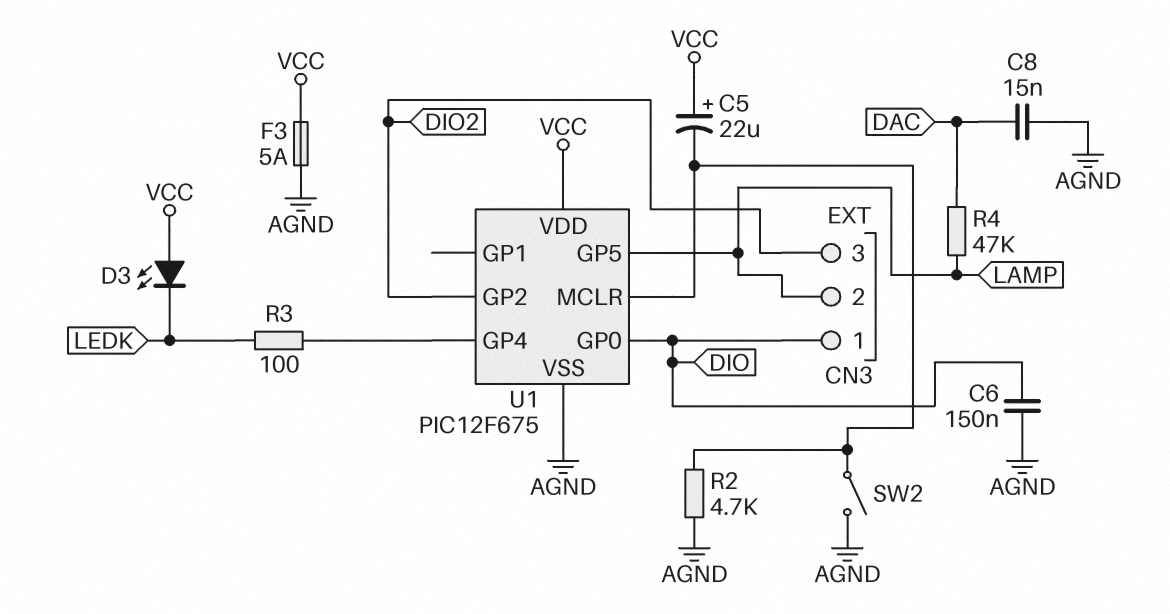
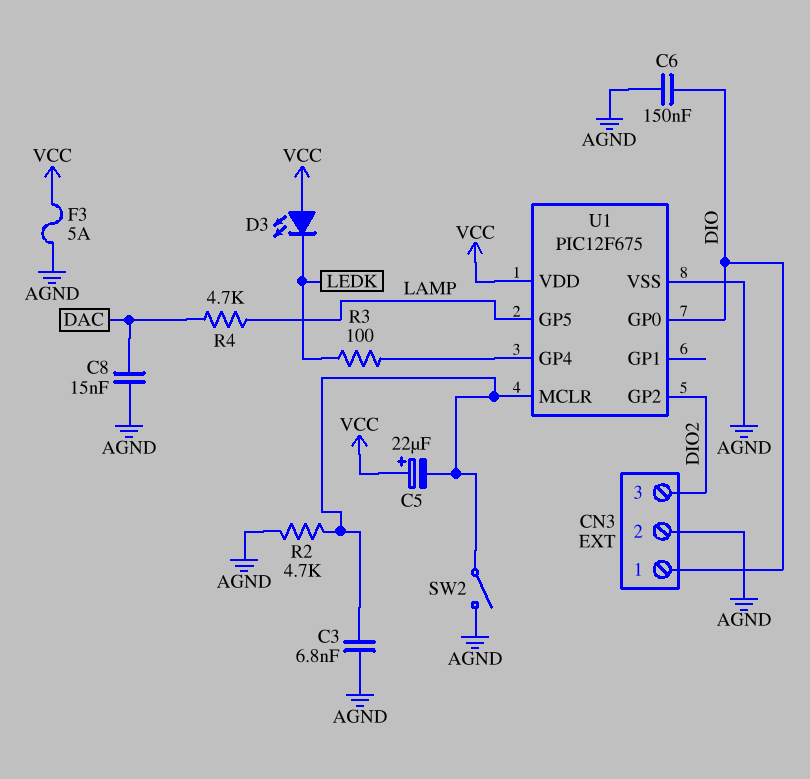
C3: none -> 6.8nF (AGND, U1/MCLR)
CN3 pin 2: LAMP -> AGND
R4: 47k (DAC, LAMP) -> 4.7k (DAC, LAMP)

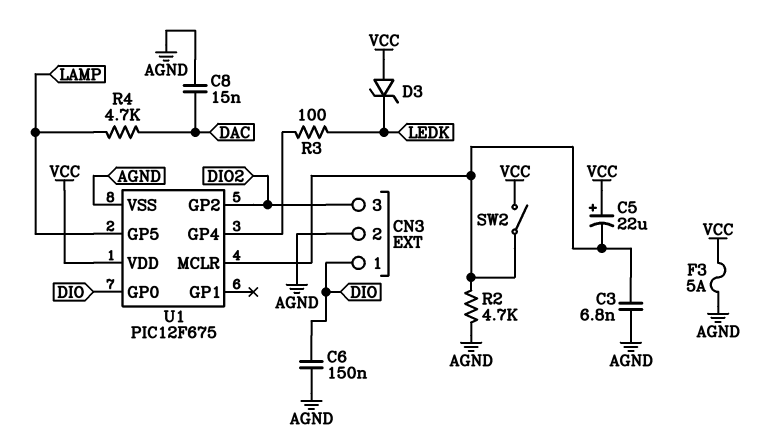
D3: LED (A VCC, K LEDK) -> zener (A VCC, K LEDK)
SW2: switch (AGND, U1/MCLR) -> switch (U1/MCLR, VCC)

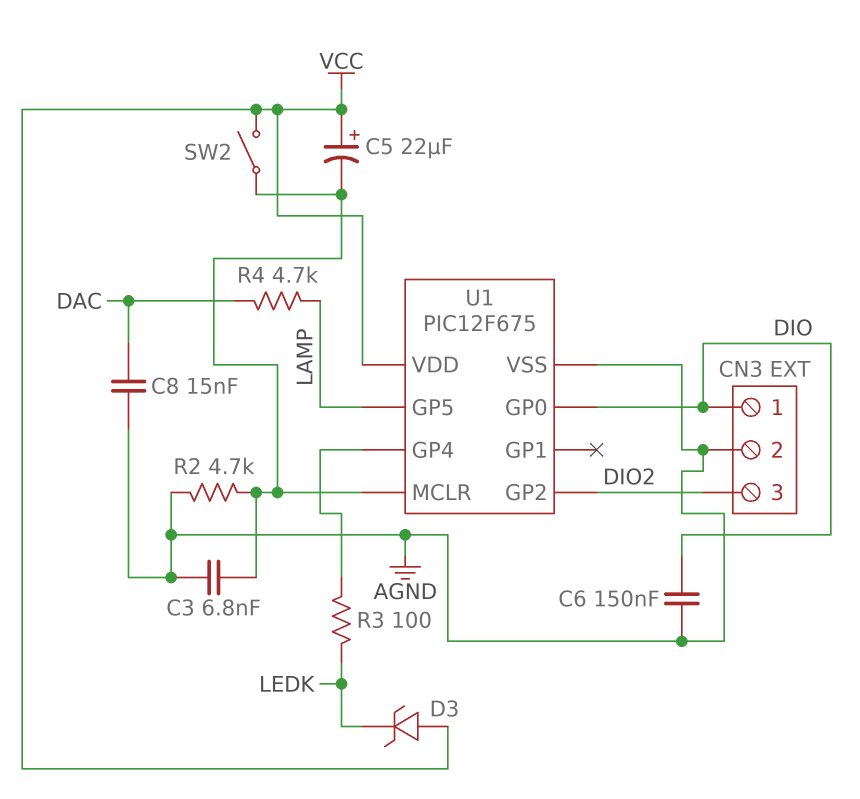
F3: 5A (AGND, VCC) -> none

